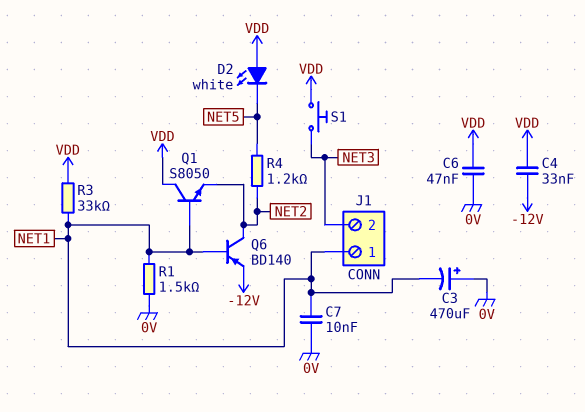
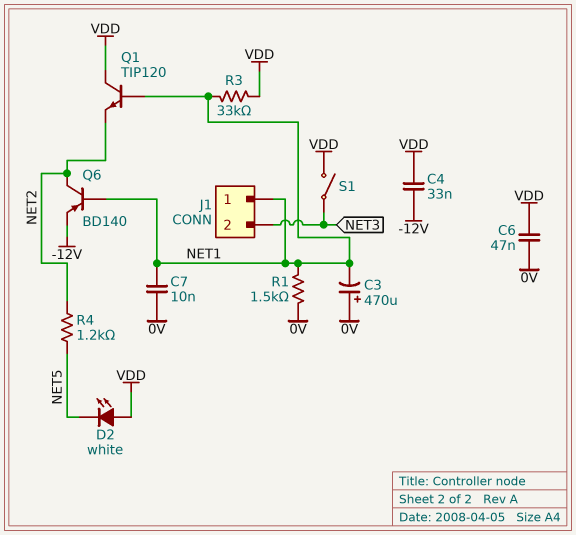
Q1: NPN S8050 (B NET1, C VDD, E NET2) -> NPN TIP120 (B NET1, C VDD, E NET2)
S1: button (NET3, VDD) -> switch (NET3, VDD)

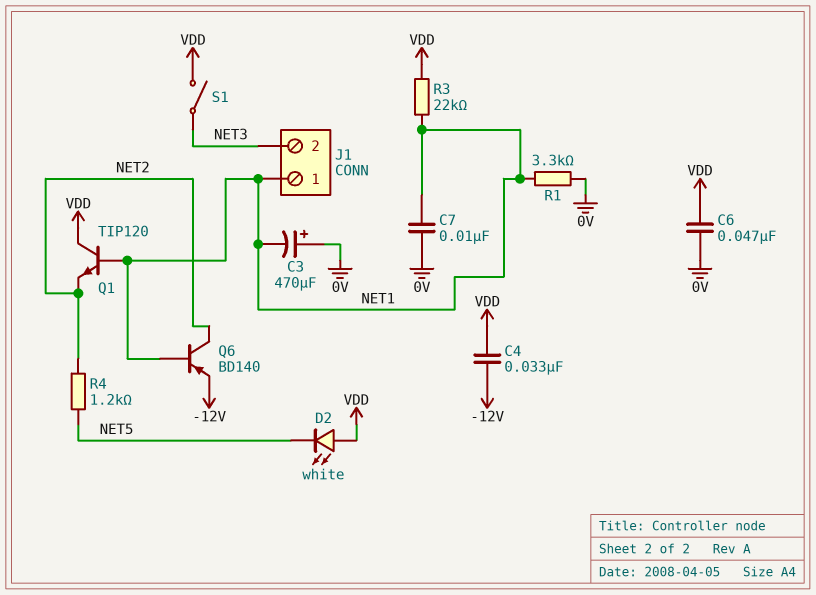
R1: 1.5k (0V, NET1) -> 3.3k (0V, NET1)
R3: 33k (NET1, VDD) -> 22k (NET1, VDD)

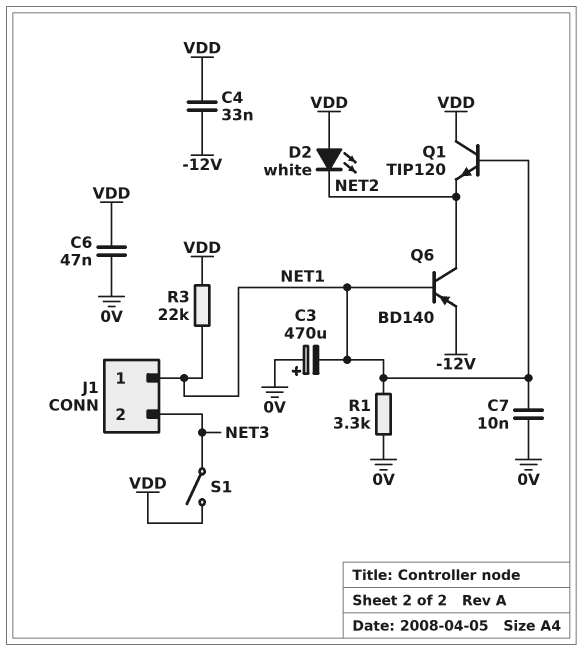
D2: LED white (A VDD, K NET5) -> LED white (A VDD, K NET2)
R4: 1.2k (NET2, NET5) -> none

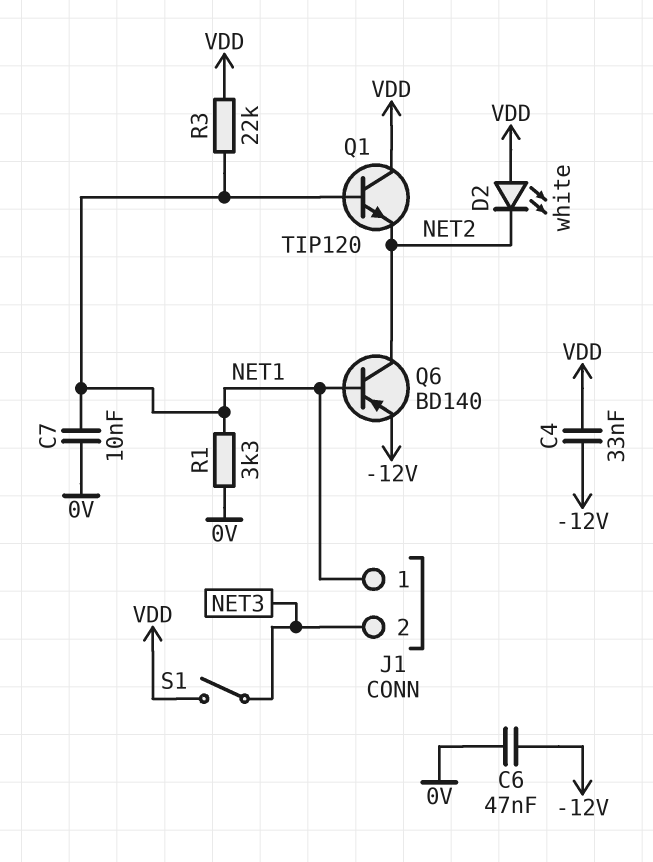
C3: 470uF (plus 0V, minus NET1) -> none
C6: 47nF (0V, VDD) -> 47nF (-12V, 0V)

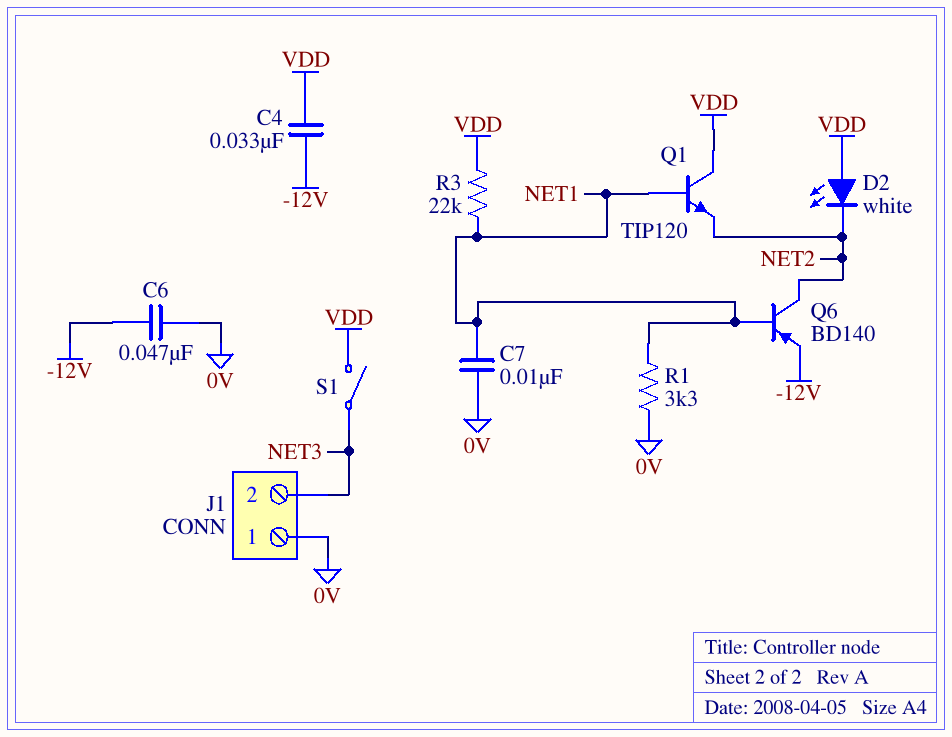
J1 pin 1: NET1 -> 0V

